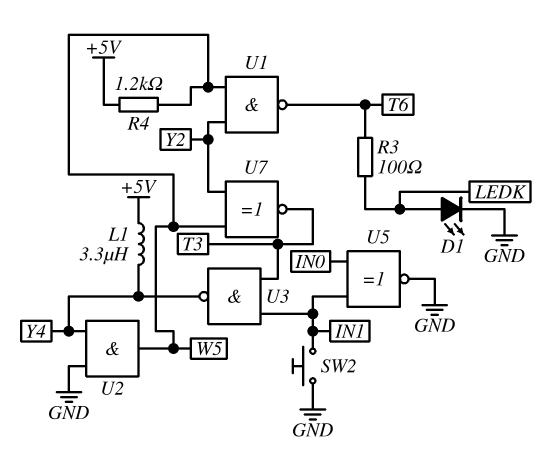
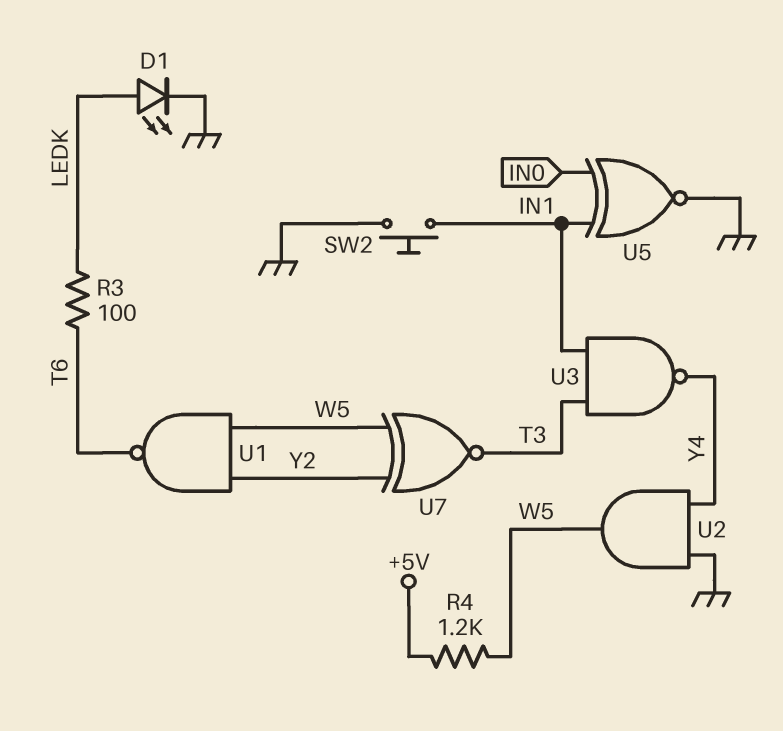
L1: 3.3uH (+5V, Y4) -> none

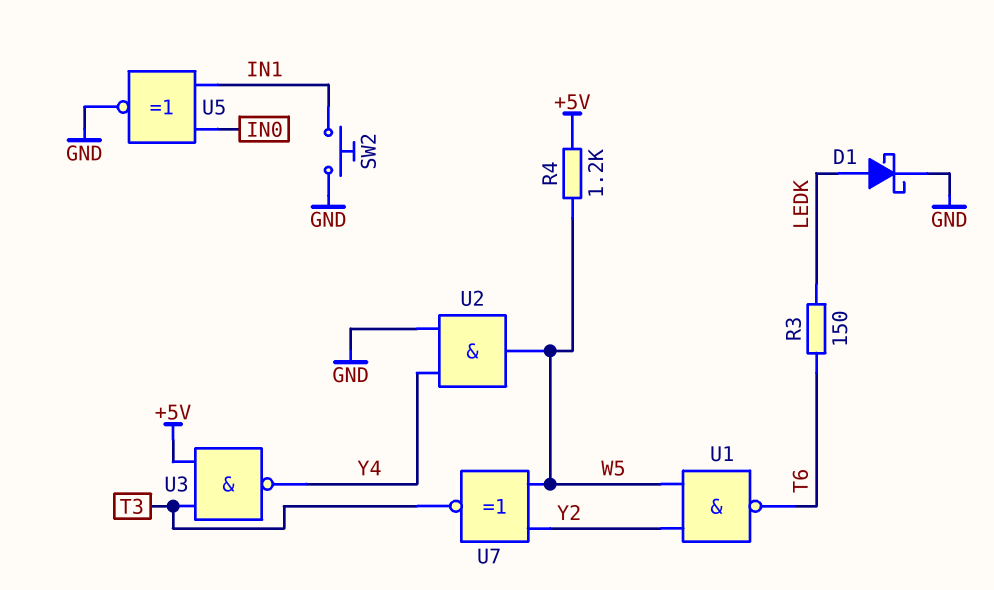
D1: LED (A LEDK, K GND) -> schottky (A LEDK, K GND)
R3: 100 (LEDK, T6) -> 150 (LEDK, T6)
U3: NAND (in IN1, in T3, out Y4) -> NAND (in +5V, in T3, out Y4)

